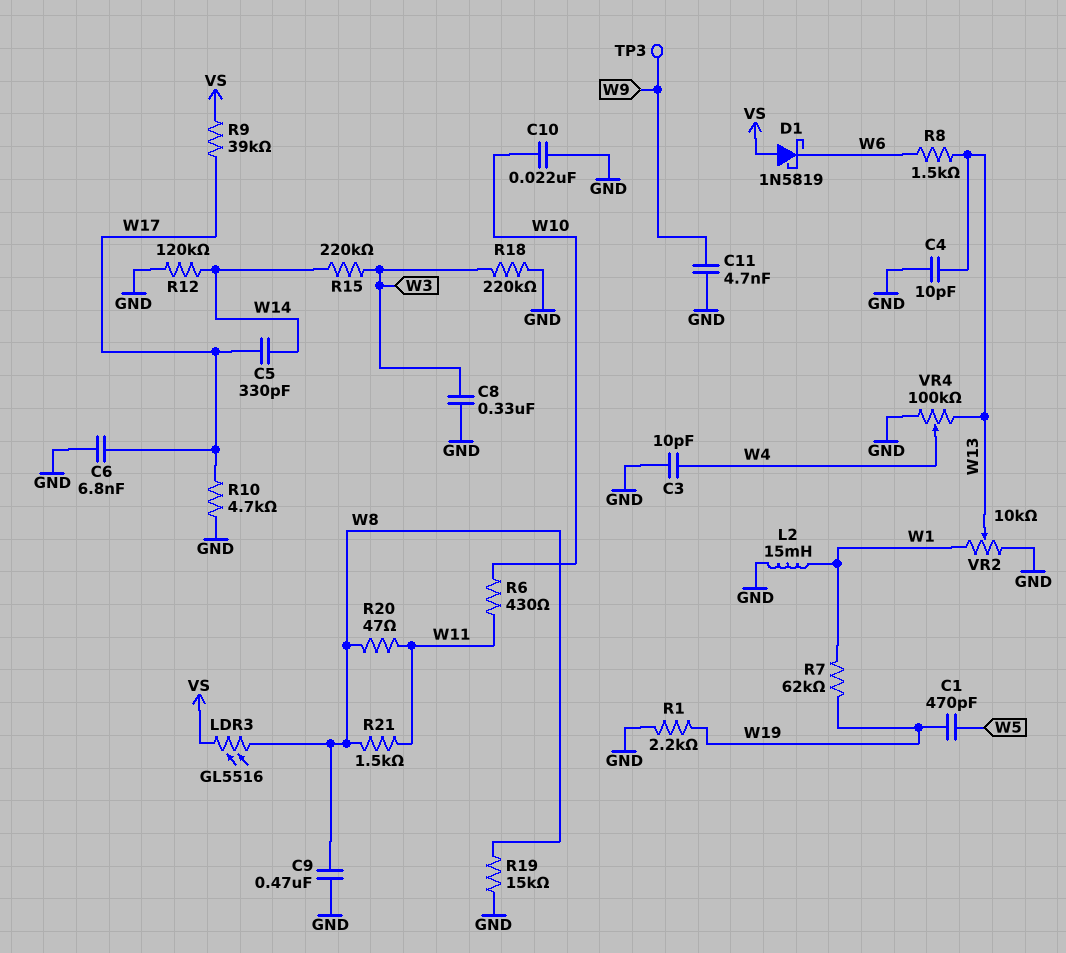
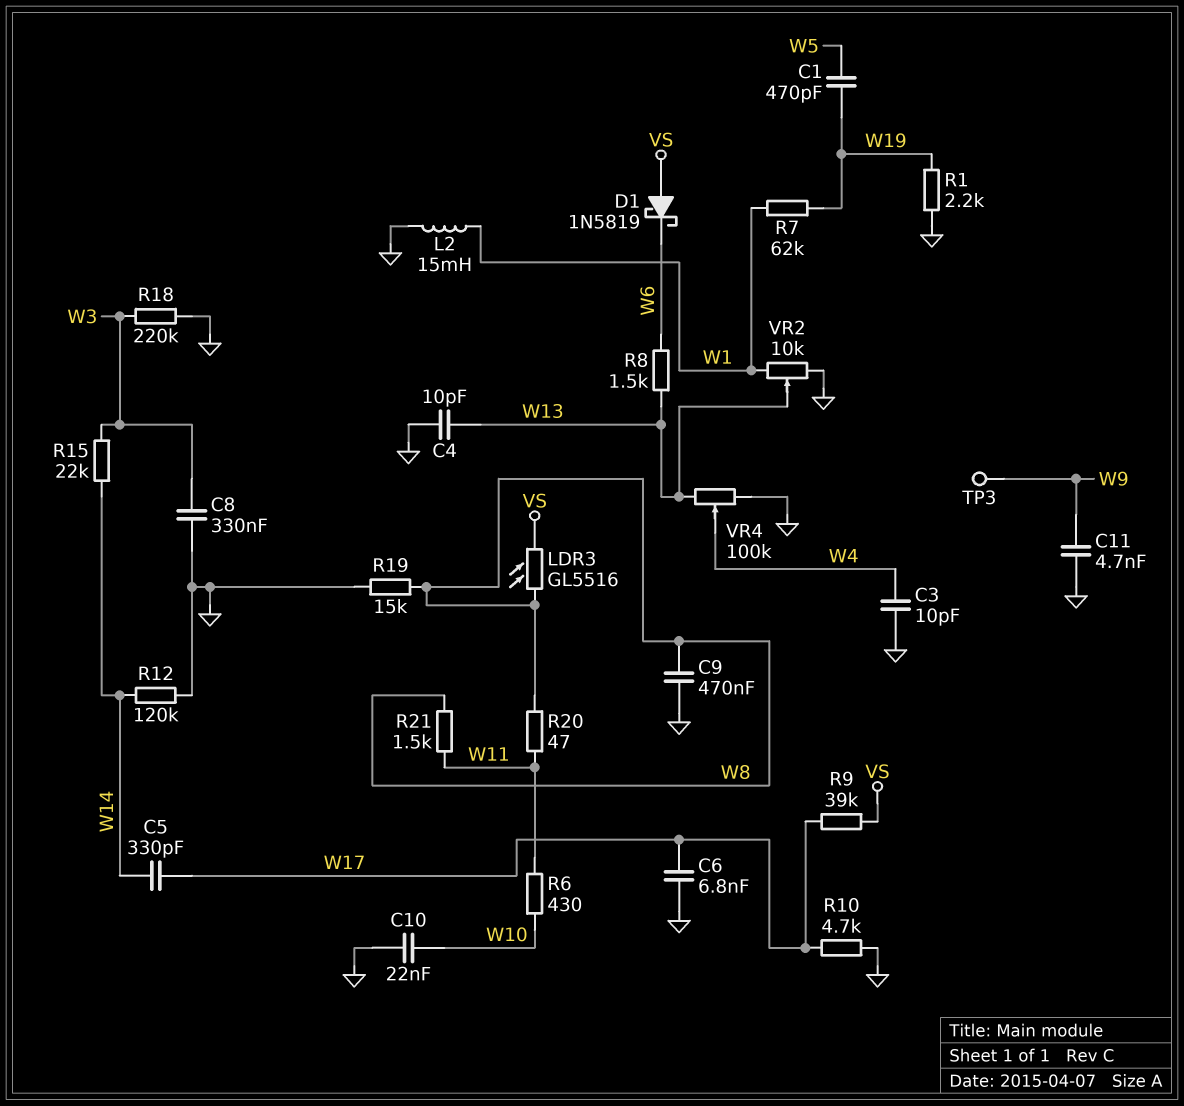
R15: 220k (W3, W14) -> 22k (W3, W14)

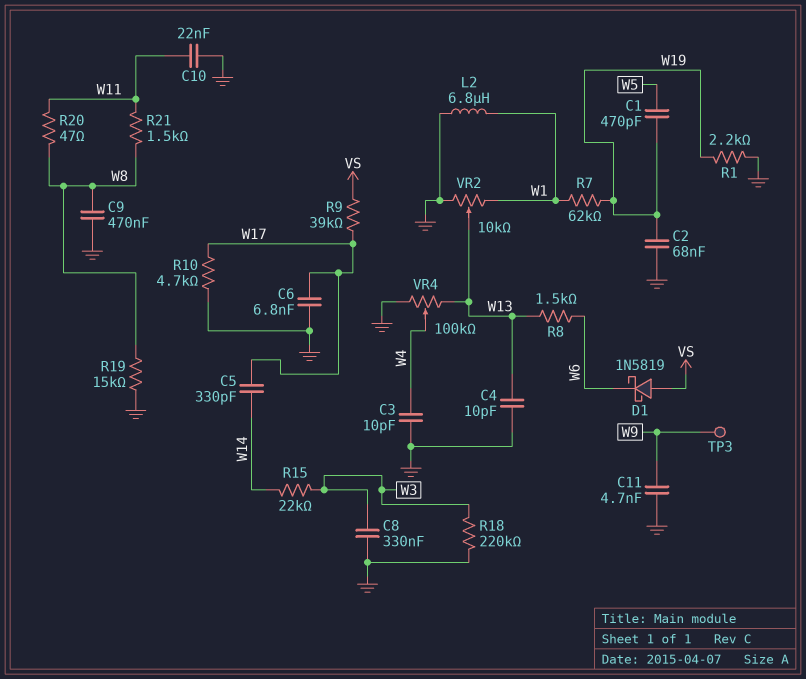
C2: none -> 68nF (GND, W19)
C10: 22nF (GND, W10) -> 22nF (GND, W11)
L2: 15mH (GND, W1) -> 6.8uH (GND, W1)
LDR3: GL5516 (VS, W8) -> none
R6: 430 (W10, W11) -> none
R12: 120k (GND, W14) -> none

